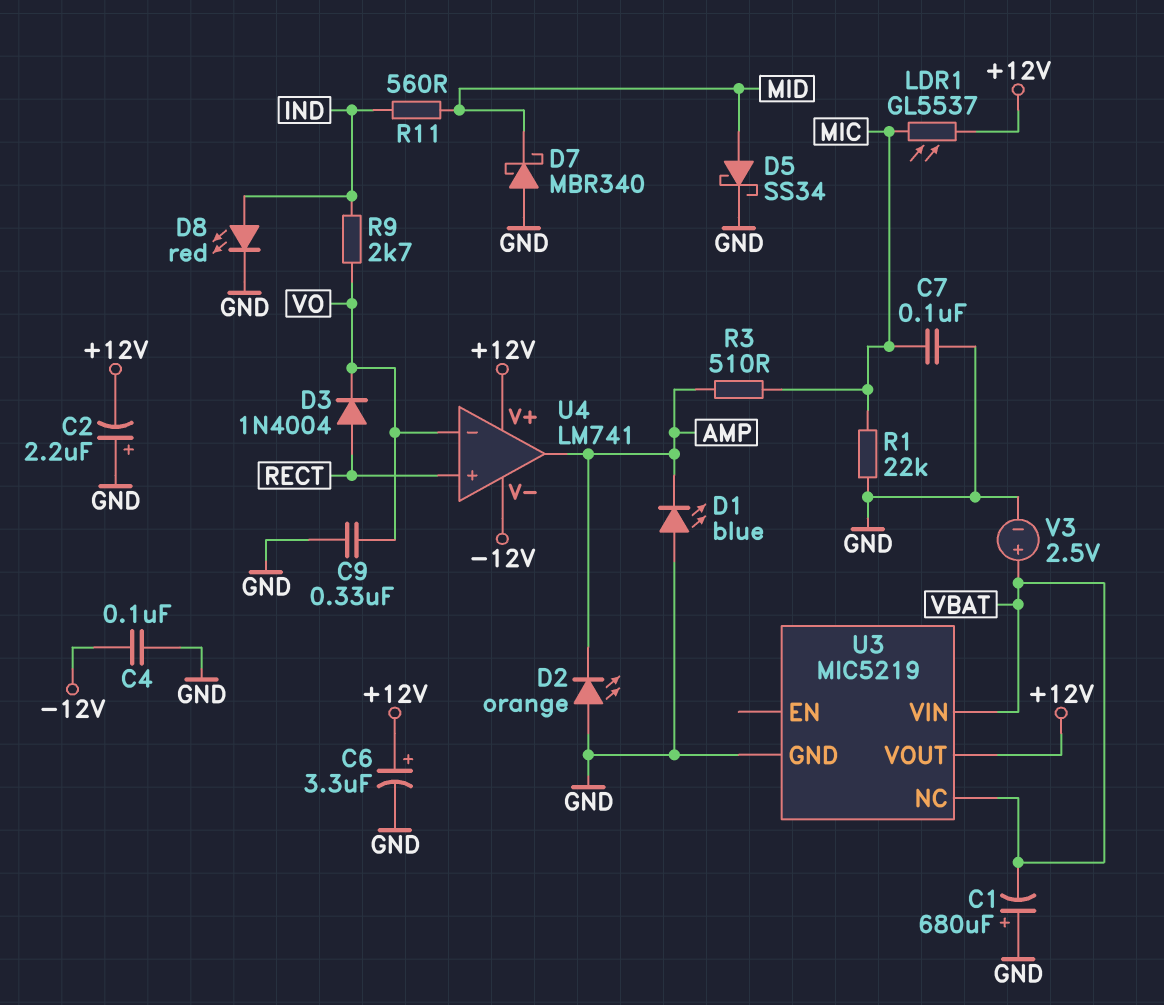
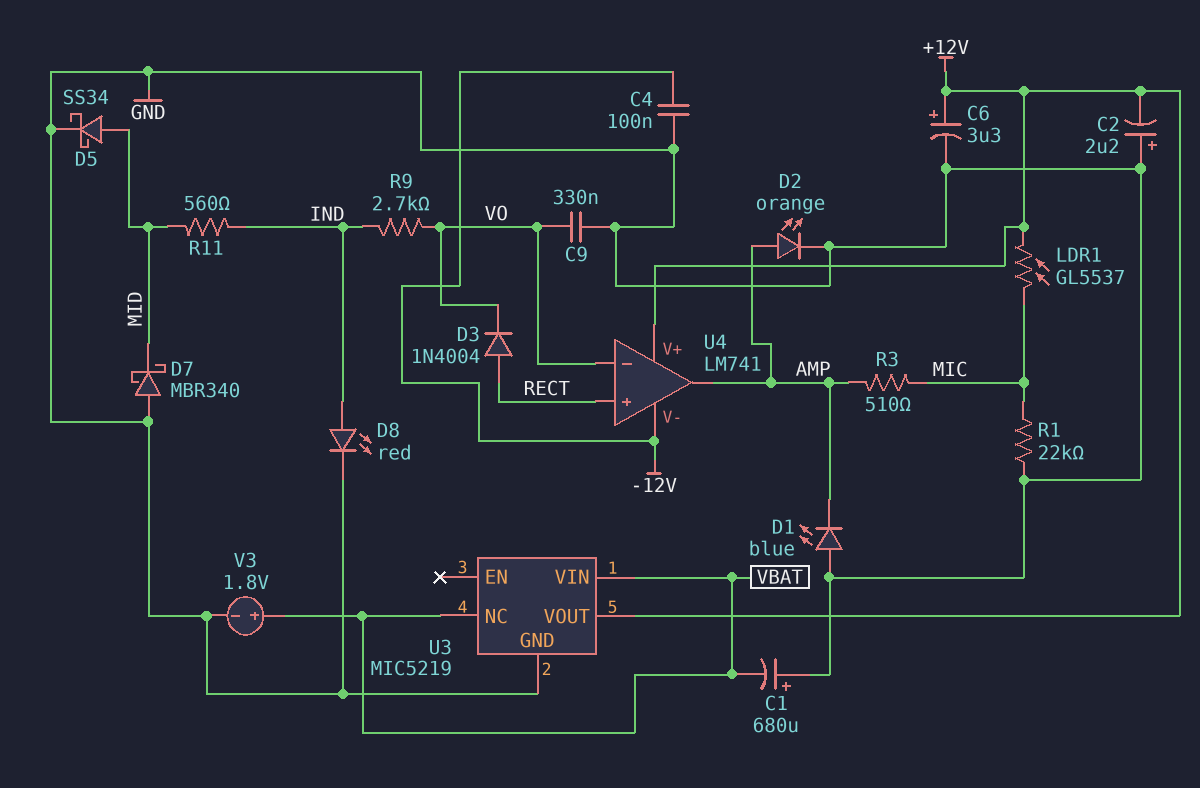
C7: 100nF (GND, MIC) -> none
D2: LED orange (A GND, K AMP) -> LED orange (A AMP, K GND)
V3: 2.5V (plus VBAT, minus GND) -> 1.8V (plus VBAT, minus GND)

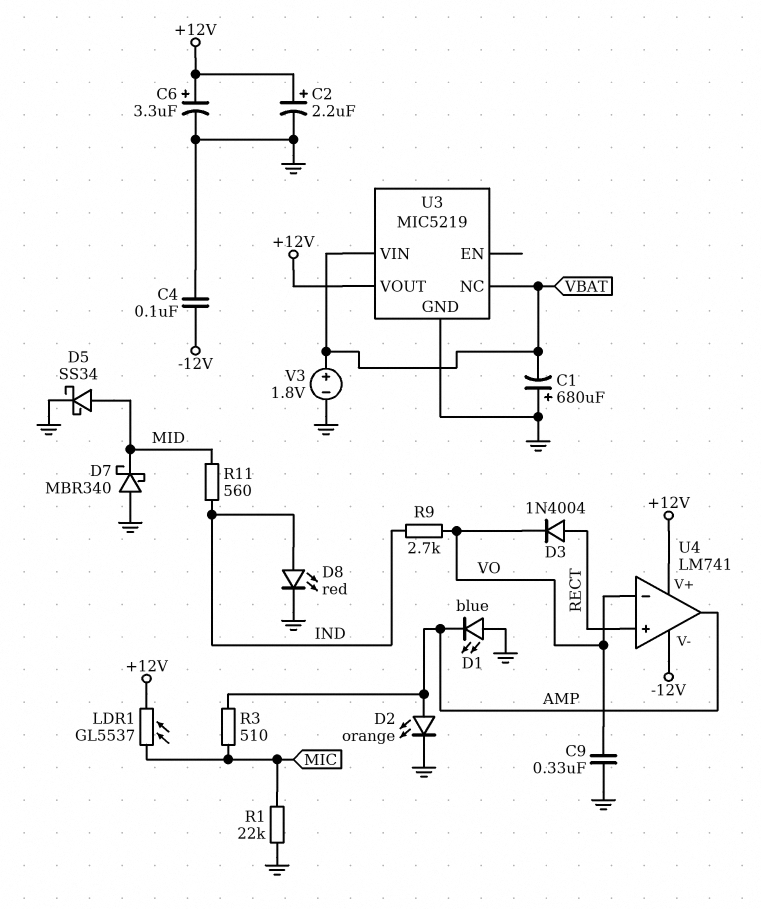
C2: 2.2uF (plus GND, minus +12V) -> 2.2uF (plus +12V, minus GND)

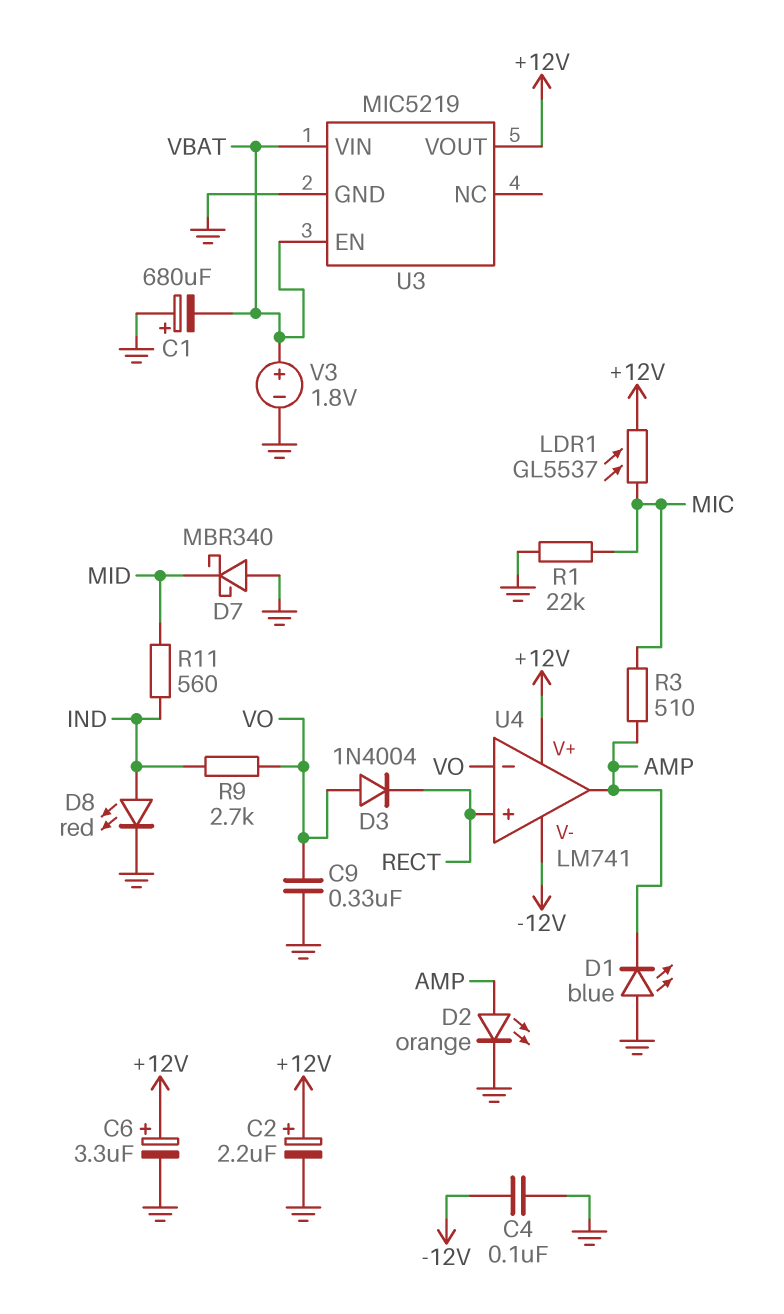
D3: diode 1N4004 (A RECT, K VO) -> diode 1N4004 (A VO, K RECT)
D5: schottky SS34 (A MID, K GND) -> none
U3 pin EN: none -> VBAT
U3 pin NC: VBAT -> none

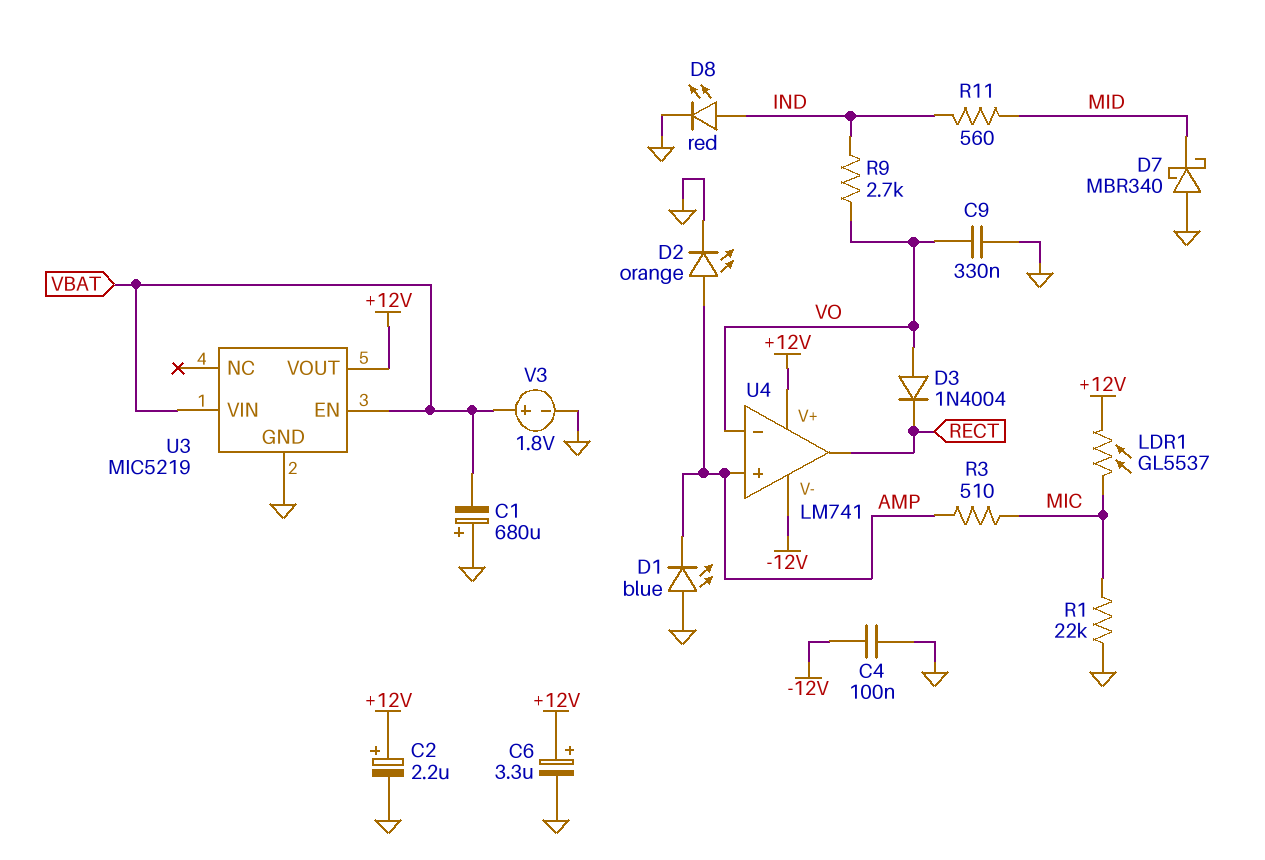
U4 pin in+: RECT -> AMP
U4 pin out: AMP -> RECT

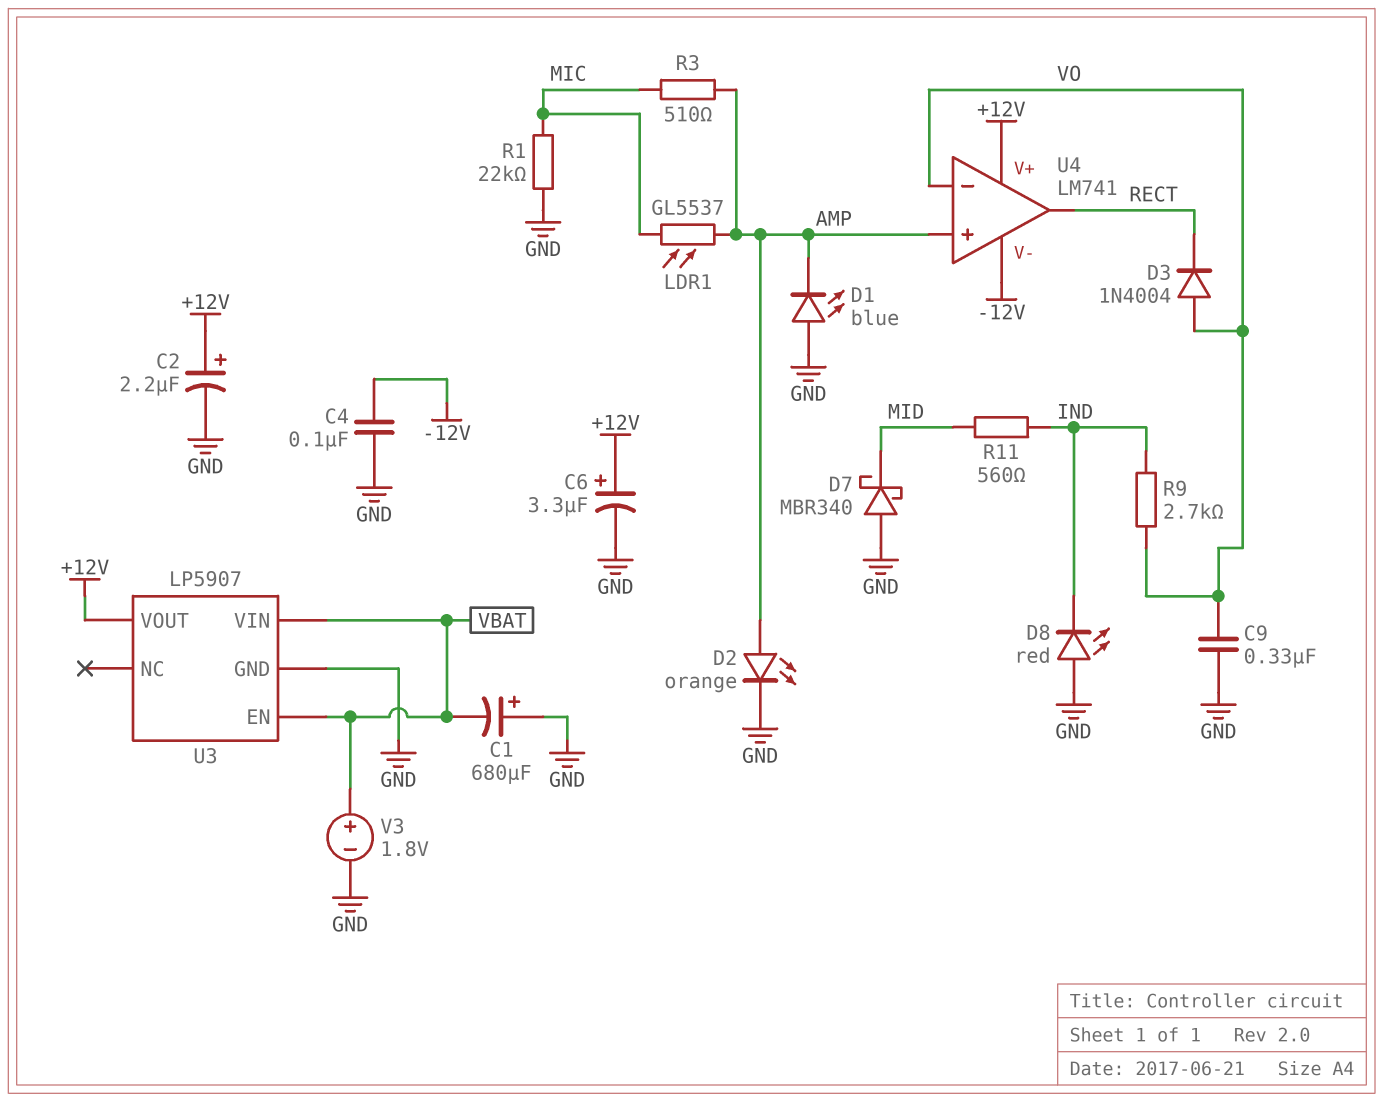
D8: LED red (A IND, K GND) -> LED red (A GND, K IND)
LDR1: GL5537 (+12V, MIC) -> GL5537 (AMP, MIC)
U3: MIC5219 -> LP5907

